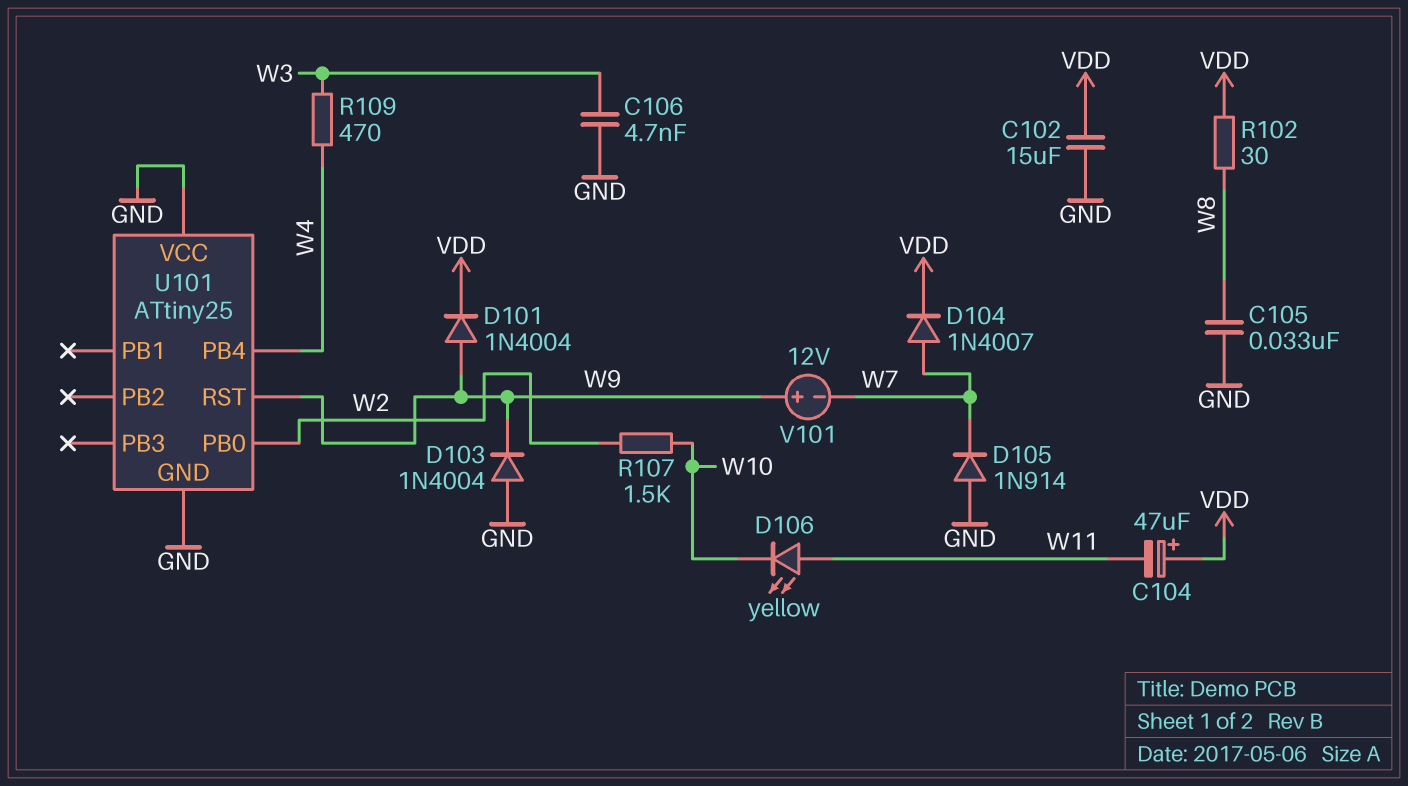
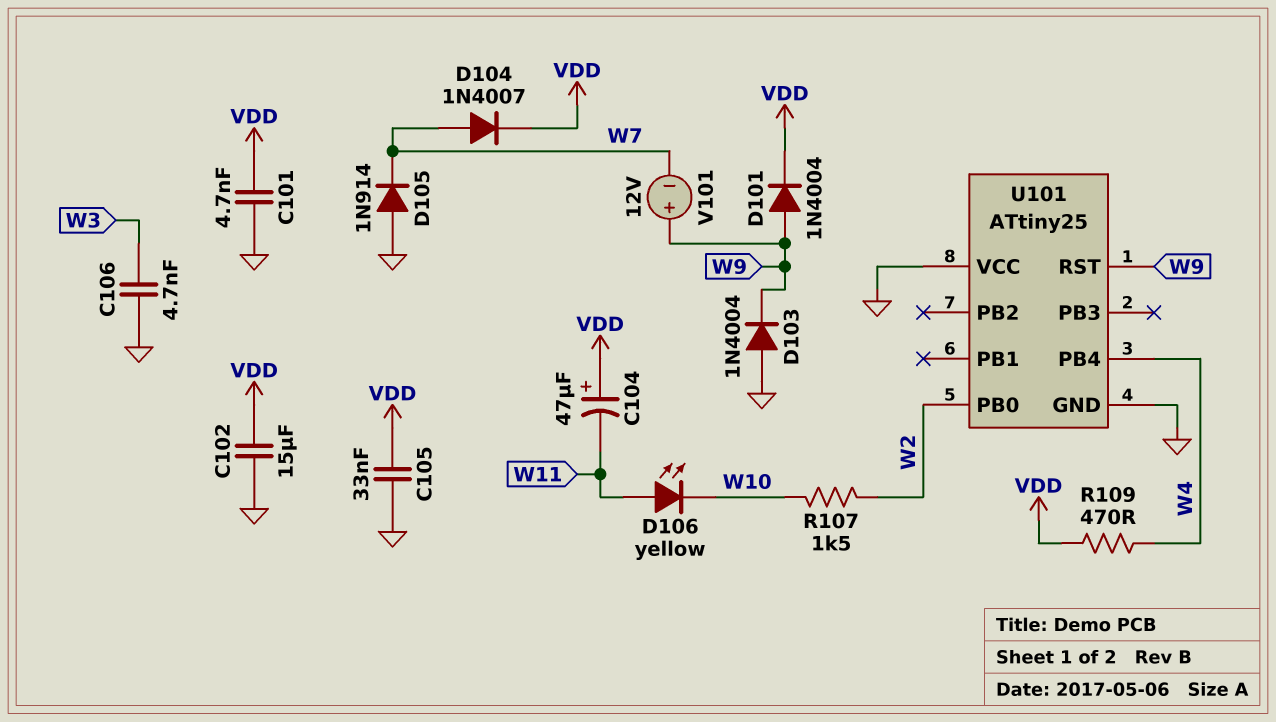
C101: none -> 4.7nF (GND, VDD)
C105: 33nF (GND, W8) -> 33nF (GND, VDD)
R102: 30 (VDD, W8) -> none
R109: 470 (W3, W4) -> 470 (VDD, W4)

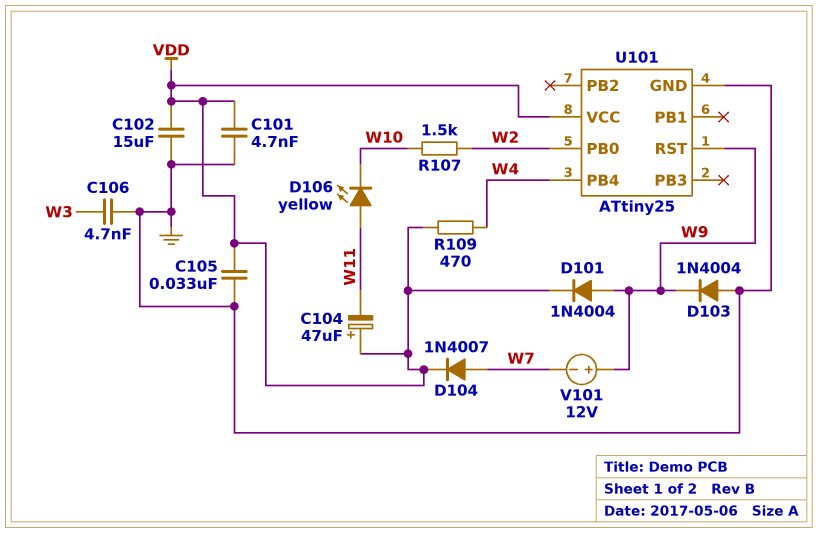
D105: diode 1N914 (A GND, K W7) -> none
U101 pin VCC: GND -> VDD

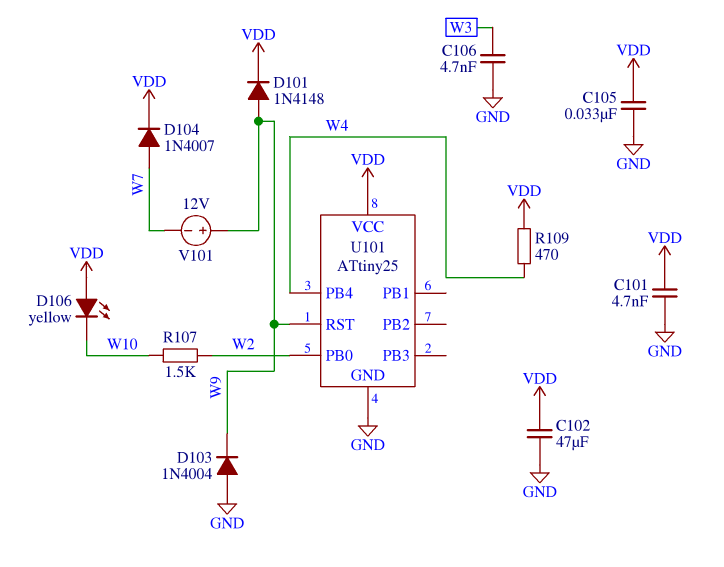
C102: 15uF (GND, VDD) -> 47uF (GND, VDD)
C104: 47uF (plus VDD, minus W11) -> none
D101: diode 1N4004 (A W9, K VDD) -> diode 1N4148 (A W9, K VDD)
D106: LED yellow (A W11, K W10) -> LED yellow (A VDD, K W10)

